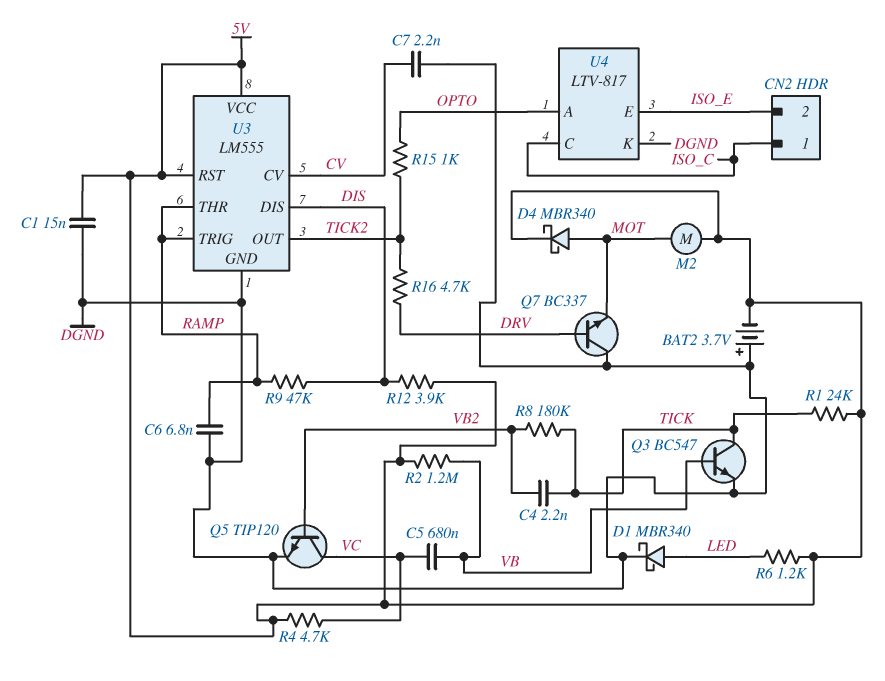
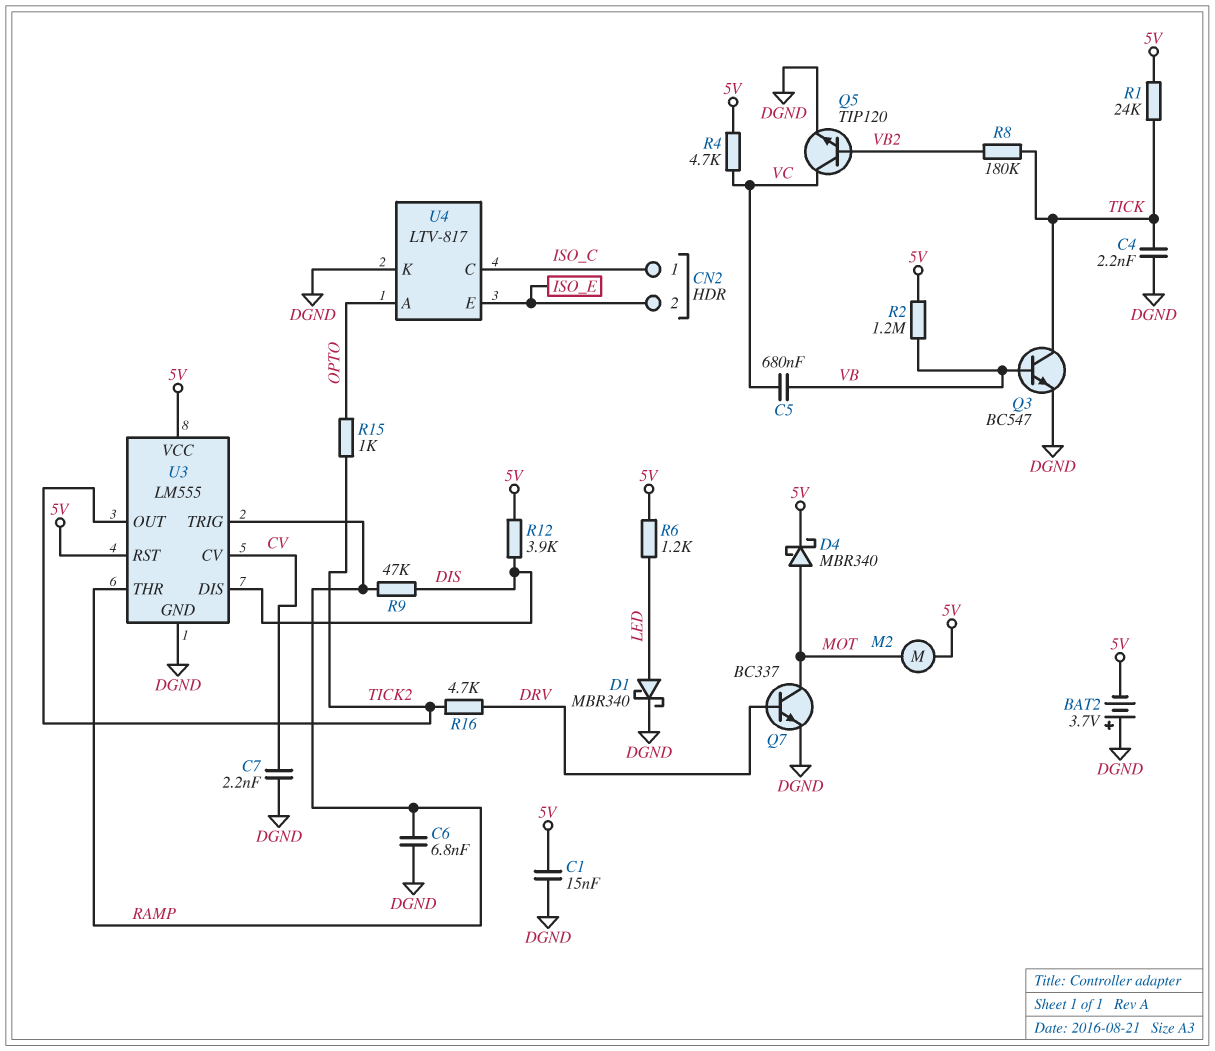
C4: 2.2nF (TICK, VB2) -> 2.2nF (DGND, TICK)
Q7: NPN BC337 (B DRV, C DGND, E MOT) -> NPN BC337 (B DRV, C MOT, E DGND)

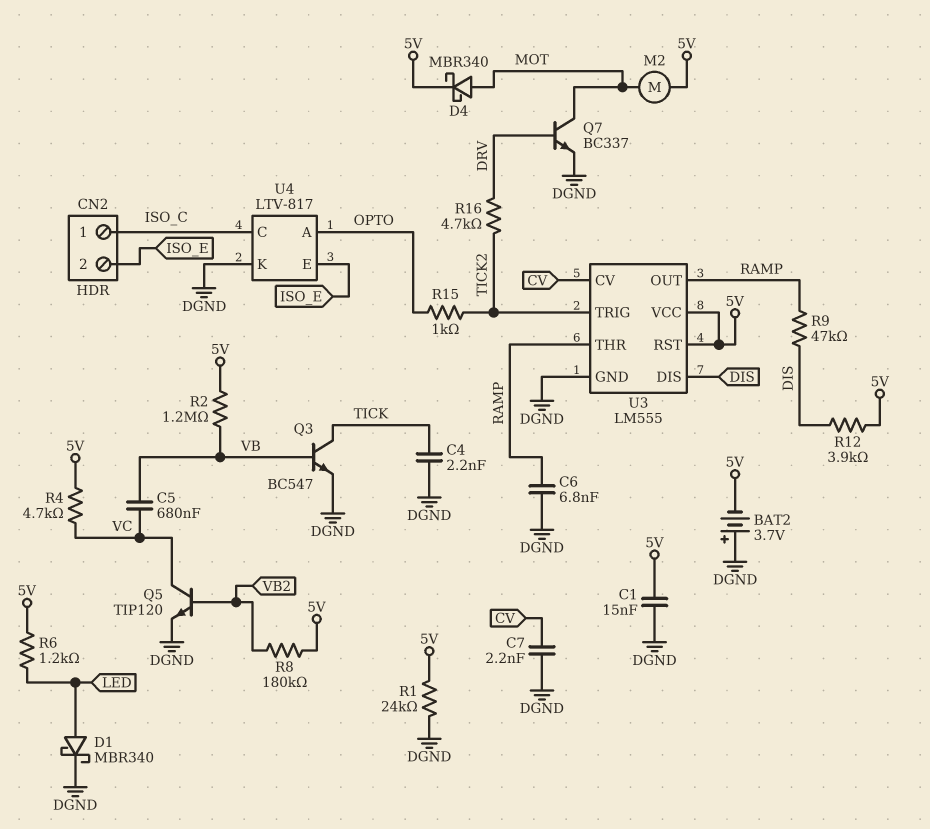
R1: 24k (5V, TICK) -> 24k (5V, DGND)
R8: 180k (TICK, VB2) -> 180k (5V, VB2)
U3 pin OUT: TICK2 -> RAMP
U3 pin TRIG: RAMP -> TICK2

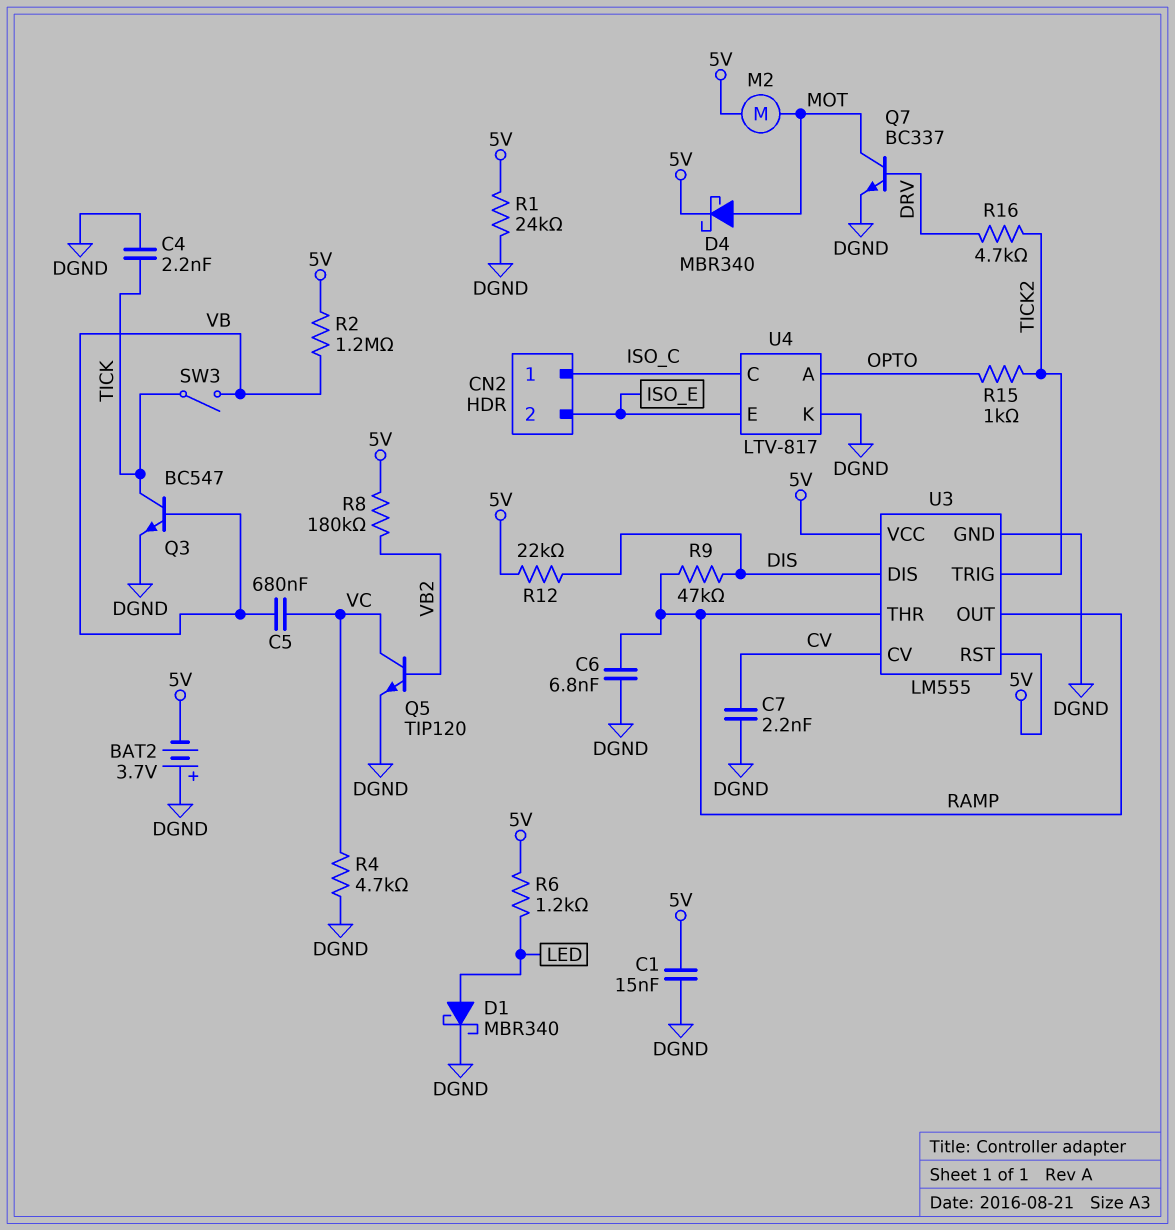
R4: 4.7k (5V, VC) -> 4.7k (DGND, VC)
R12: 3.9k (5V, DIS) -> 22k (5V, DIS)
SW3: none -> switch (TICK, VB)

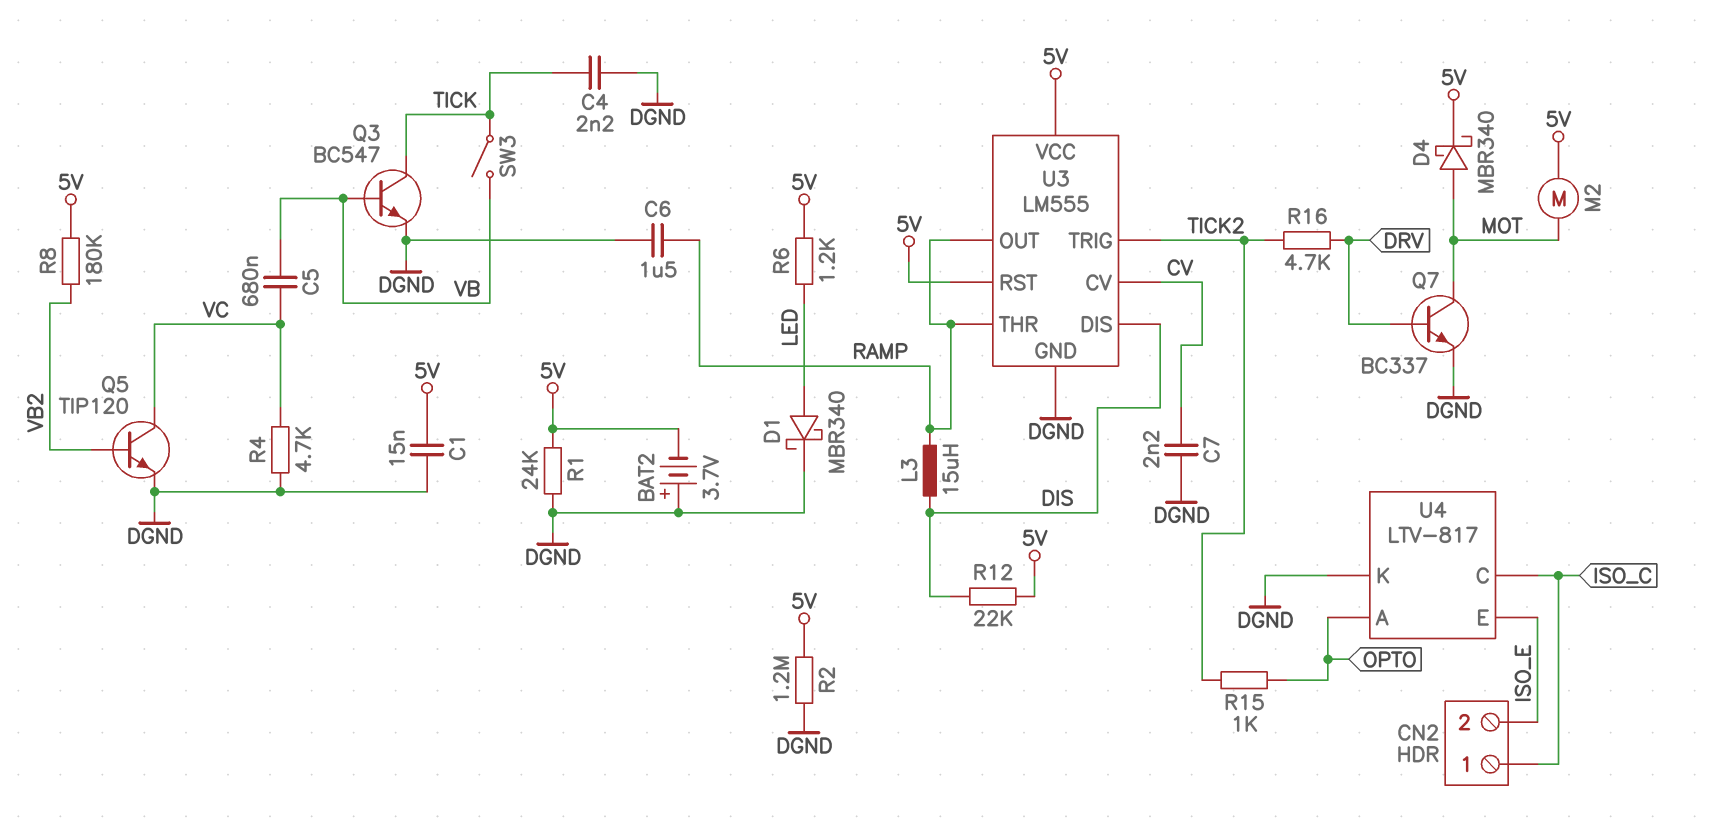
C6: 6.8nF (DGND, RAMP) -> 1.5uF (DGND, RAMP)
L3: none -> 15uH (DIS, RAMP)
R2: 1.2M (5V, VB) -> 1.2M (5V, DGND)
R9: 47k (DIS, RAMP) -> none

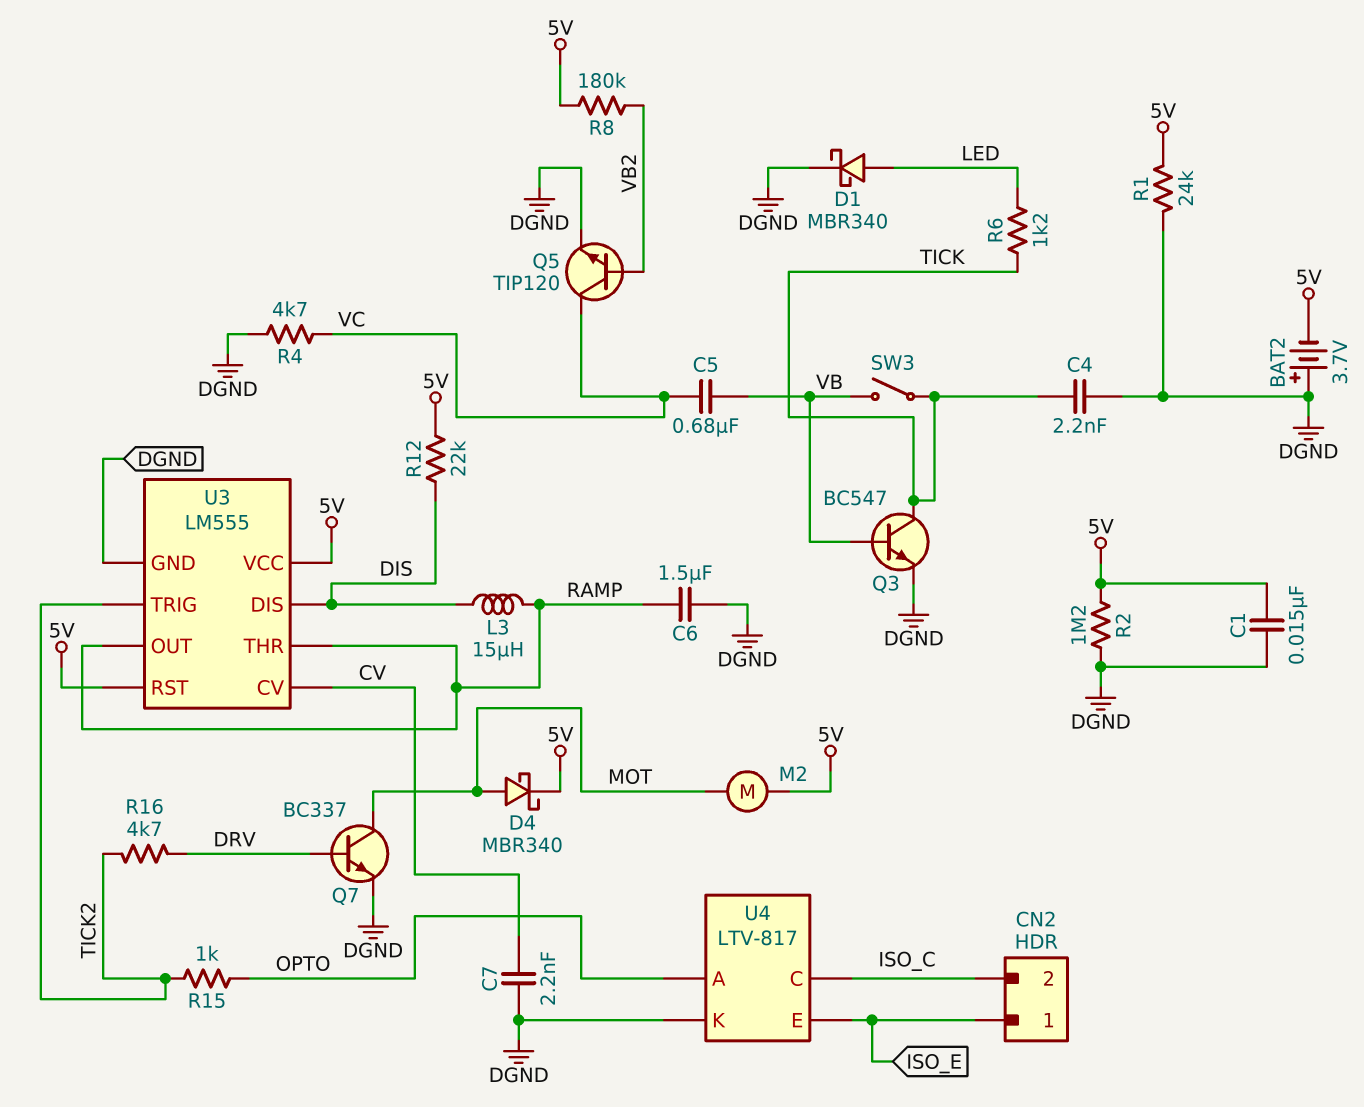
CN2 pin 1: ISO_C -> ISO_E
CN2 pin 2: ISO_E -> ISO_C
R6: 1.2k (5V, LED) -> 1.2k (LED, TICK)

